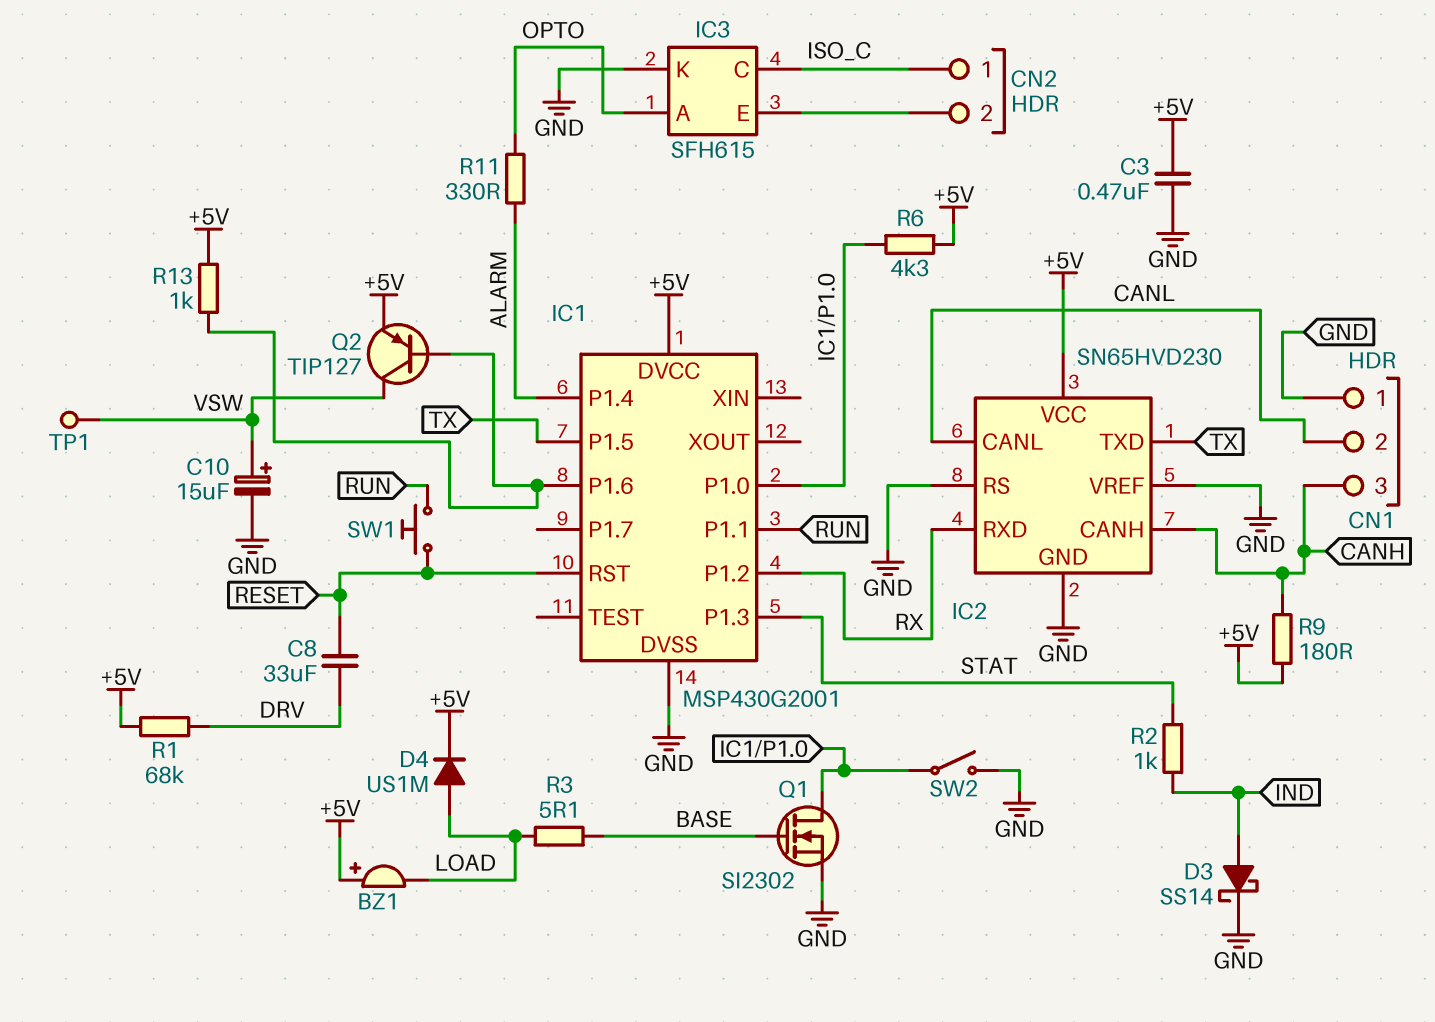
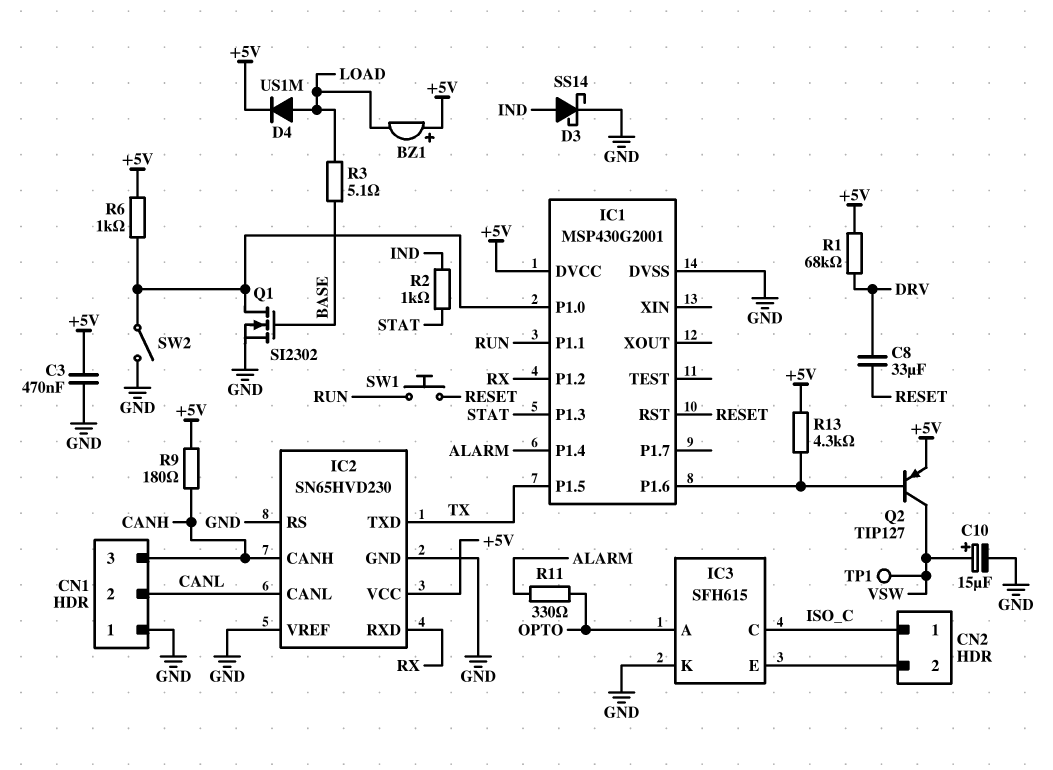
R6: 4.3k (+5V, IC1/P1.0) -> 1k (+5V, IC1/P1.0)
R13: 1k (+5V, IC1/P1.6) -> 4.3k (+5V, IC1/P1.6)

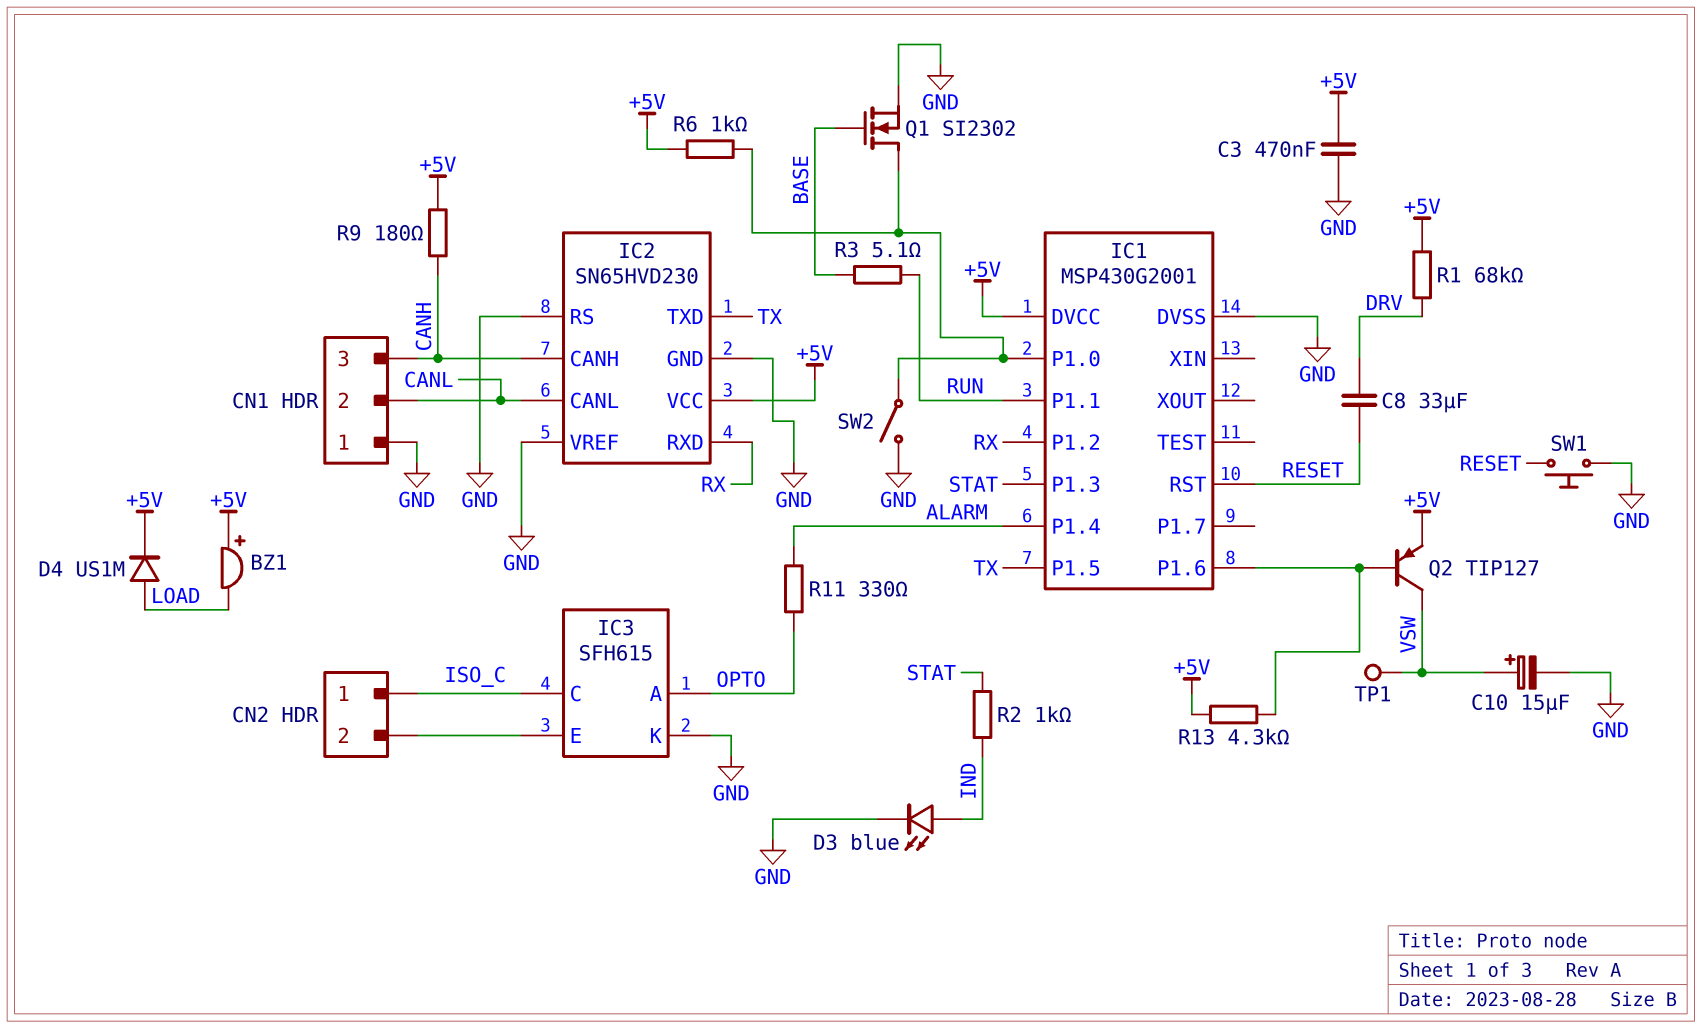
D3: schottky SS14 (A IND, K GND) -> LED blue (A IND, K GND)
R3: 5.1 (BASE, LOAD) -> 5.1 (BASE, RUN)
SW1: button (RESET, RUN) -> button (GND, RESET)

